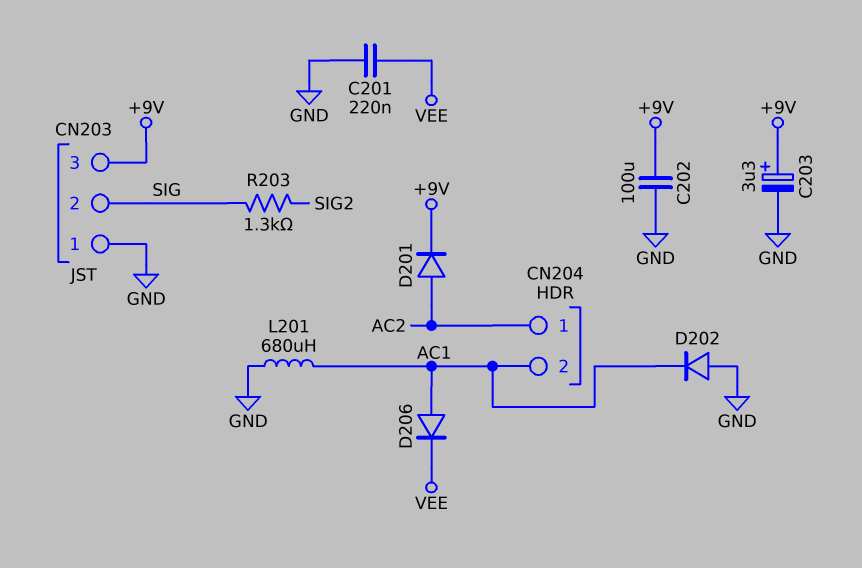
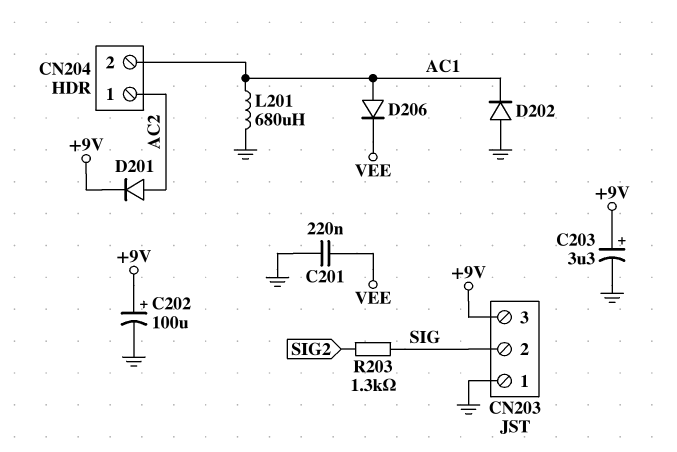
C202: 100uF (+9V, GND) -> 100uF (plus +9V, minus GND)

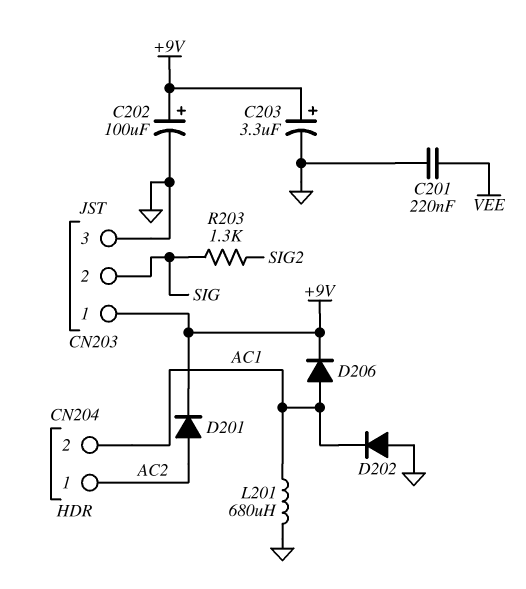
CN203 pin 1: GND -> +9V
CN203 pin 3: +9V -> GND
D206: diode (A AC1, K VEE) -> diode (A AC1, K +9V)

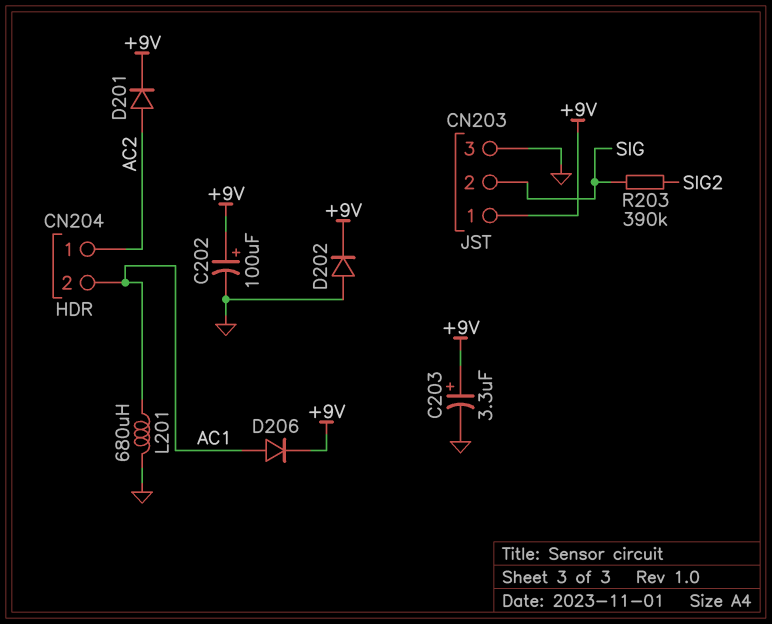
C201: 220nF (GND, VEE) -> none
D202: diode (A GND, K AC1) -> diode (A GND, K +9V)
R203: 1.3k (SIG, SIG2) -> 390k (SIG, SIG2)

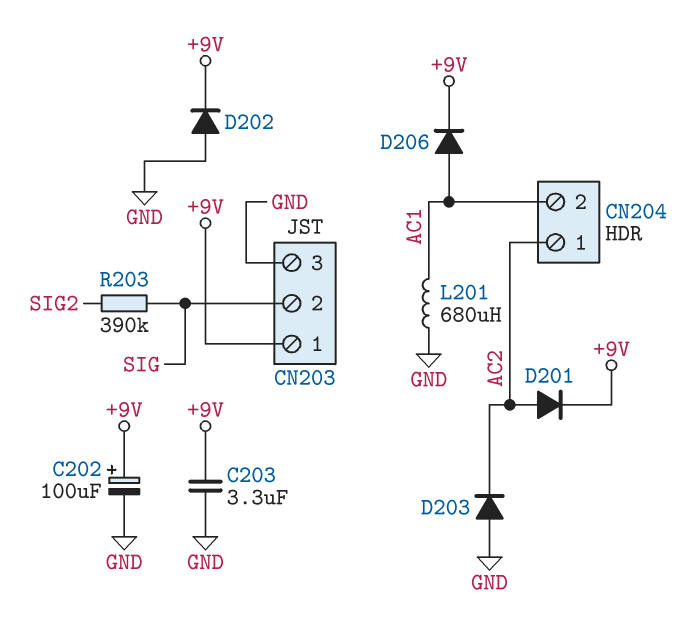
C203: 3.3uF (plus +9V, minus GND) -> 3.3uF (+9V, GND)
D203: none -> diode (A GND, K AC2)

